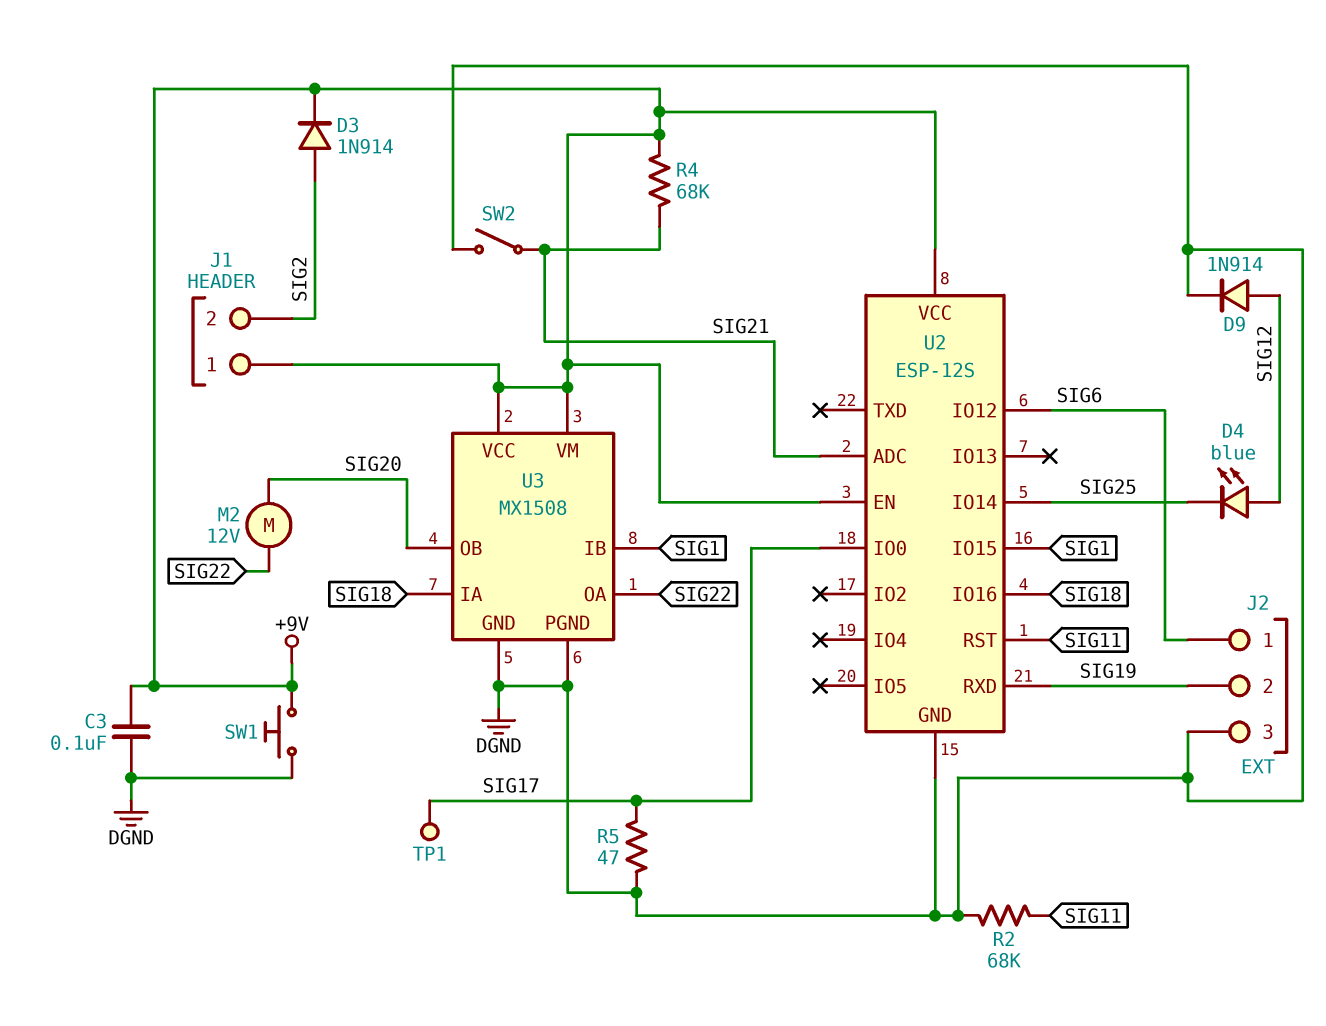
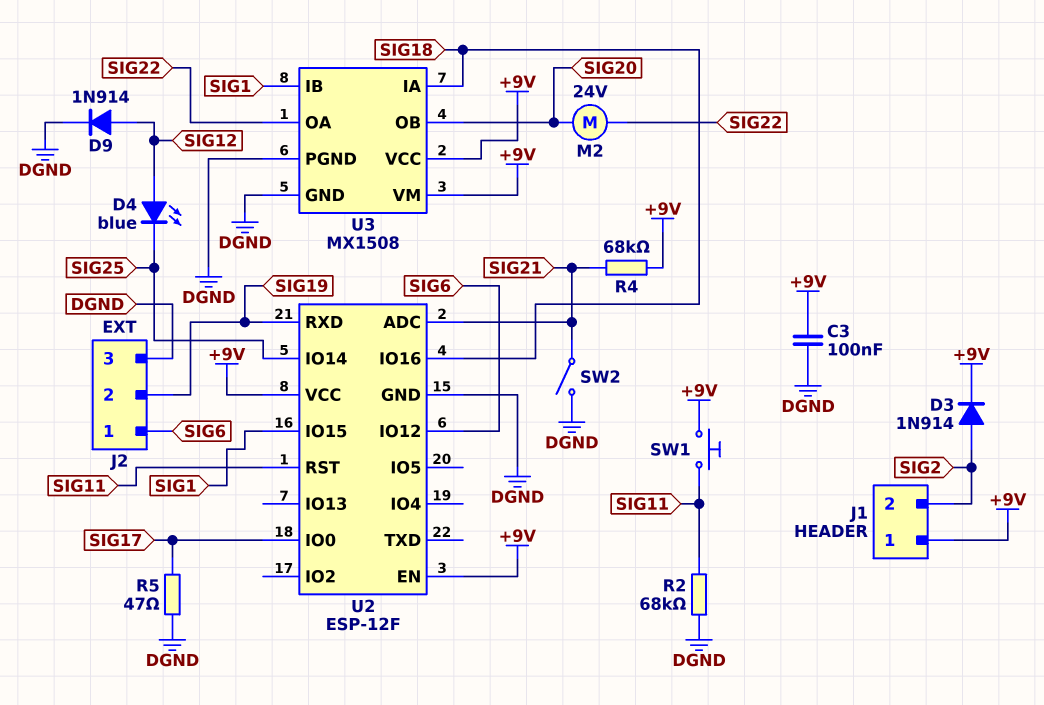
M2: motor 12V (SIG20, SIG22) -> motor 24V (SIG20, SIG22)
SW1: button (+9V, DGND) -> button (+9V, SIG11)
TP1: test point (SIG17) -> none
U2: ESP-12S -> ESP-12F

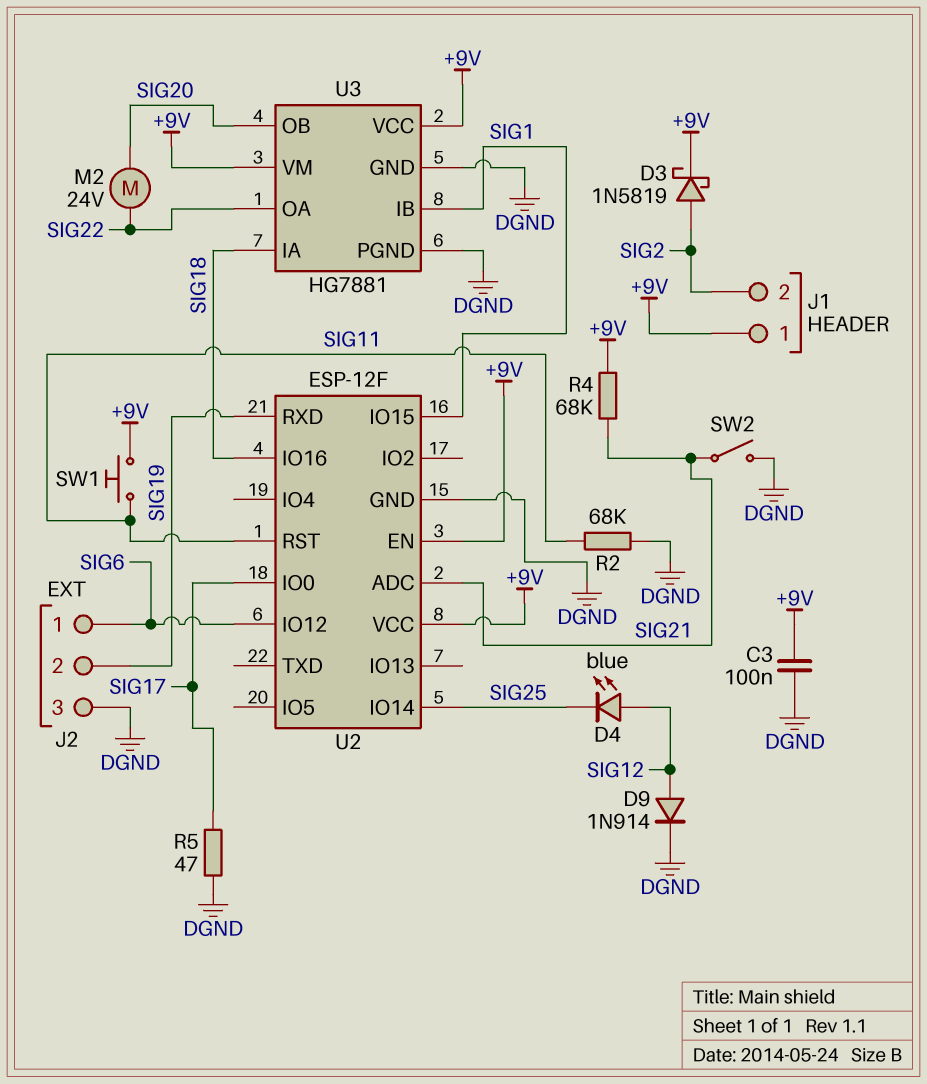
D3: diode 1N914 (A SIG2, K +9V) -> schottky 1N5819 (A SIG2, K +9V)
U3: MX1508 -> HG7881

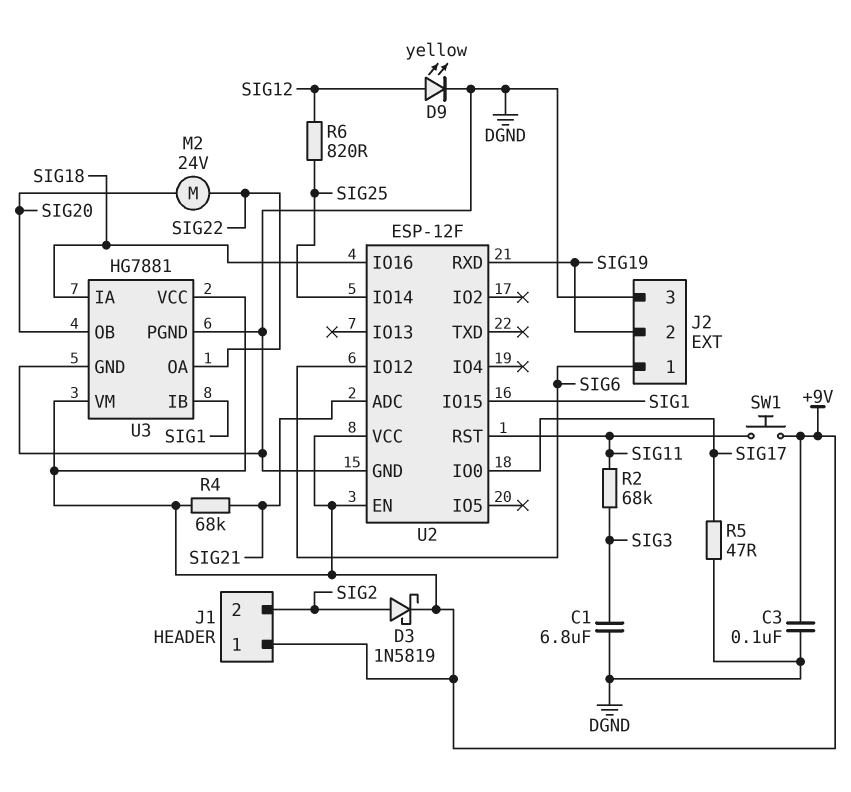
C1: none -> 6.8uF (DGND, SIG3)
D4: LED blue (A SIG12, K SIG25) -> none
D9: diode 1N914 (A SIG12, K DGND) -> LED yellow (A SIG12, K DGND)
R2: 68k (DGND, SIG11) -> 68k (SIG3, SIG11)
R6: none -> 820 (SIG12, SIG25)
SW2: switch (DGND, SIG21) -> none

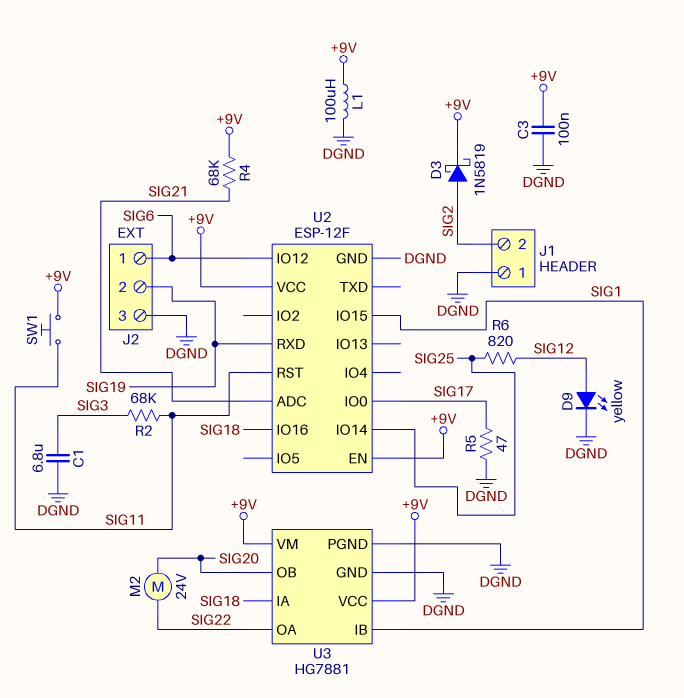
J1 pin 1: +9V -> DGND
L1: none -> 100uH (+9V, DGND)

